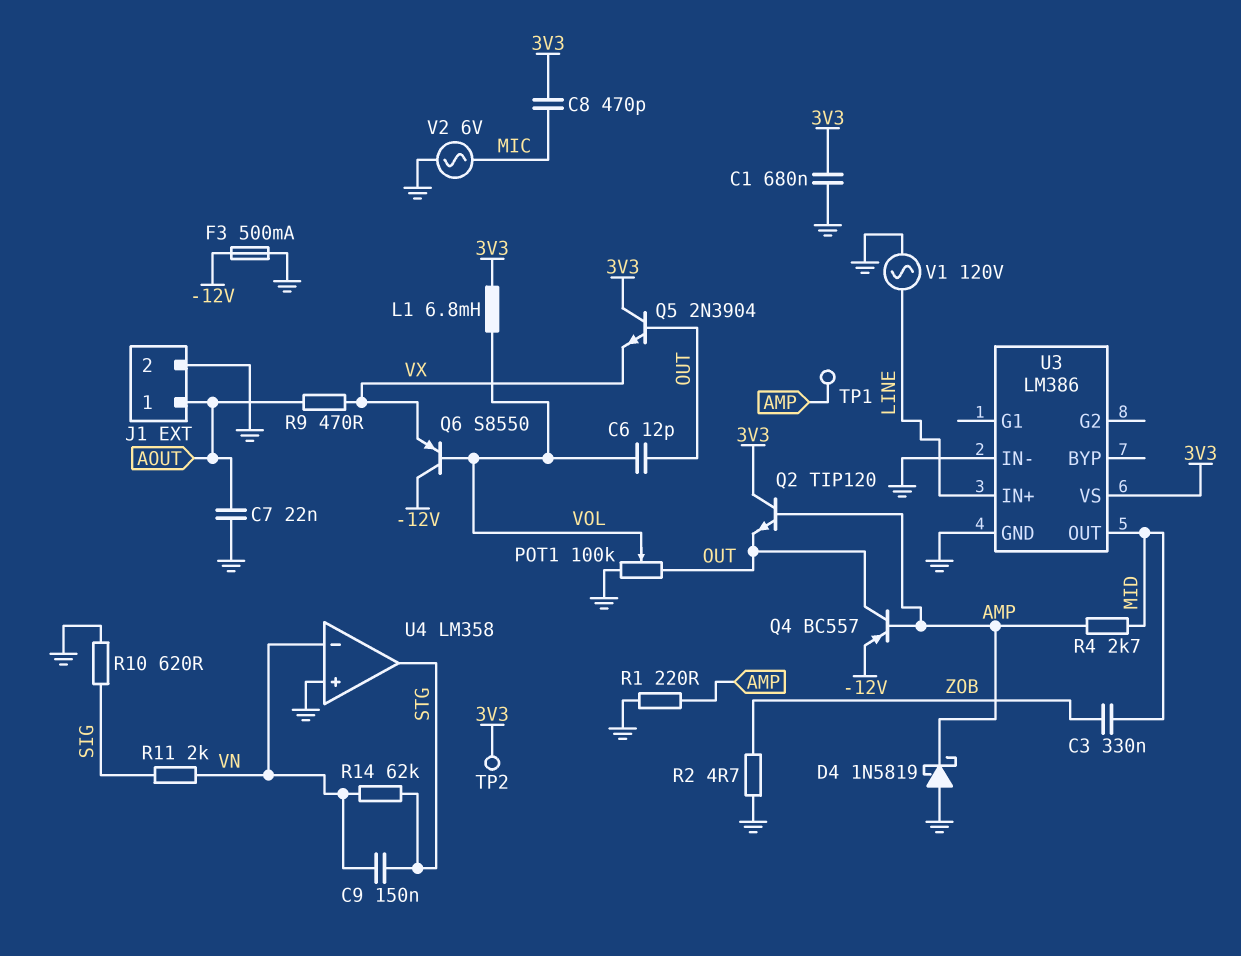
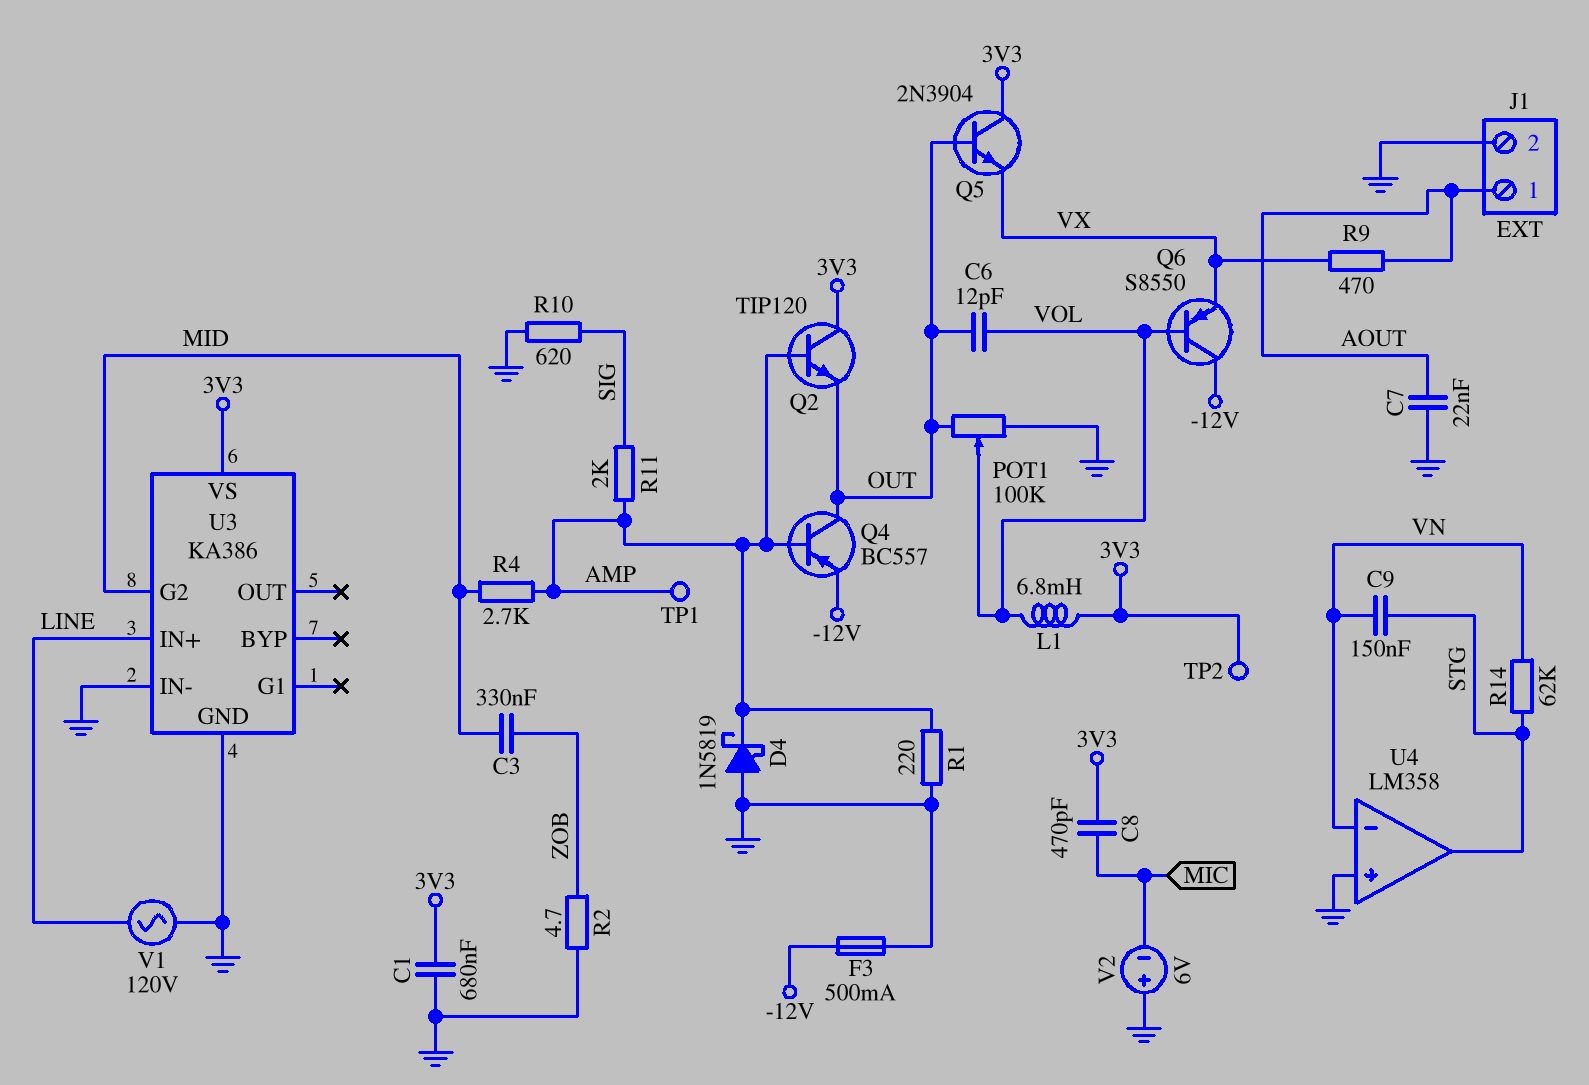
R11: 2k (SIG, VN) -> 2k (AMP, SIG)
U3: LM386 -> KA386
U3 pin G2: none -> MID
U3 pin OUT: MID -> none
V2: AC 6V (GND, MIC) -> 6V (plus GND, minus MIC)

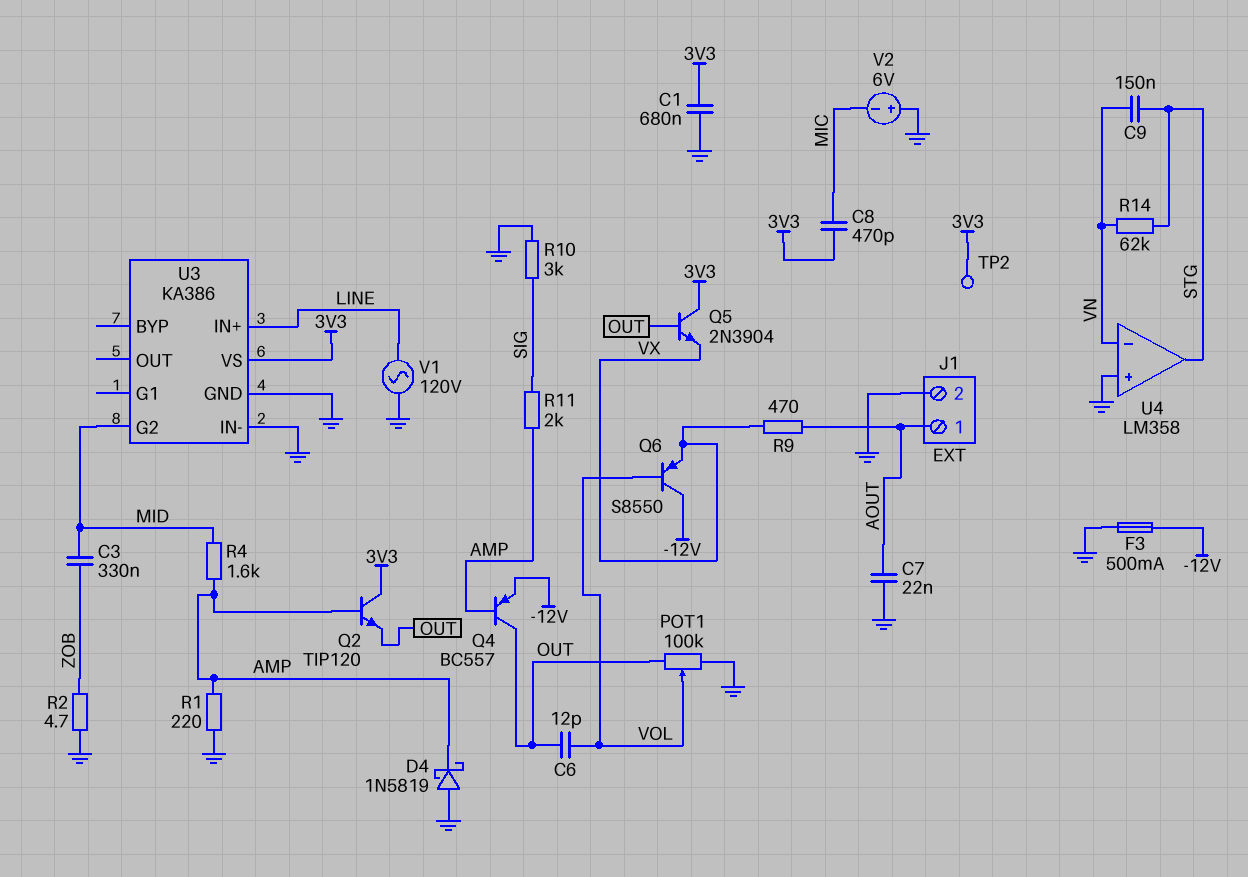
L1: 6.8mH (3V3, VOL) -> none
R4: 2.7k (AMP, MID) -> 1.6k (AMP, MID)
R10: 620 (GND, SIG) -> 3k (GND, SIG)
TP1: test point (AMP) -> none

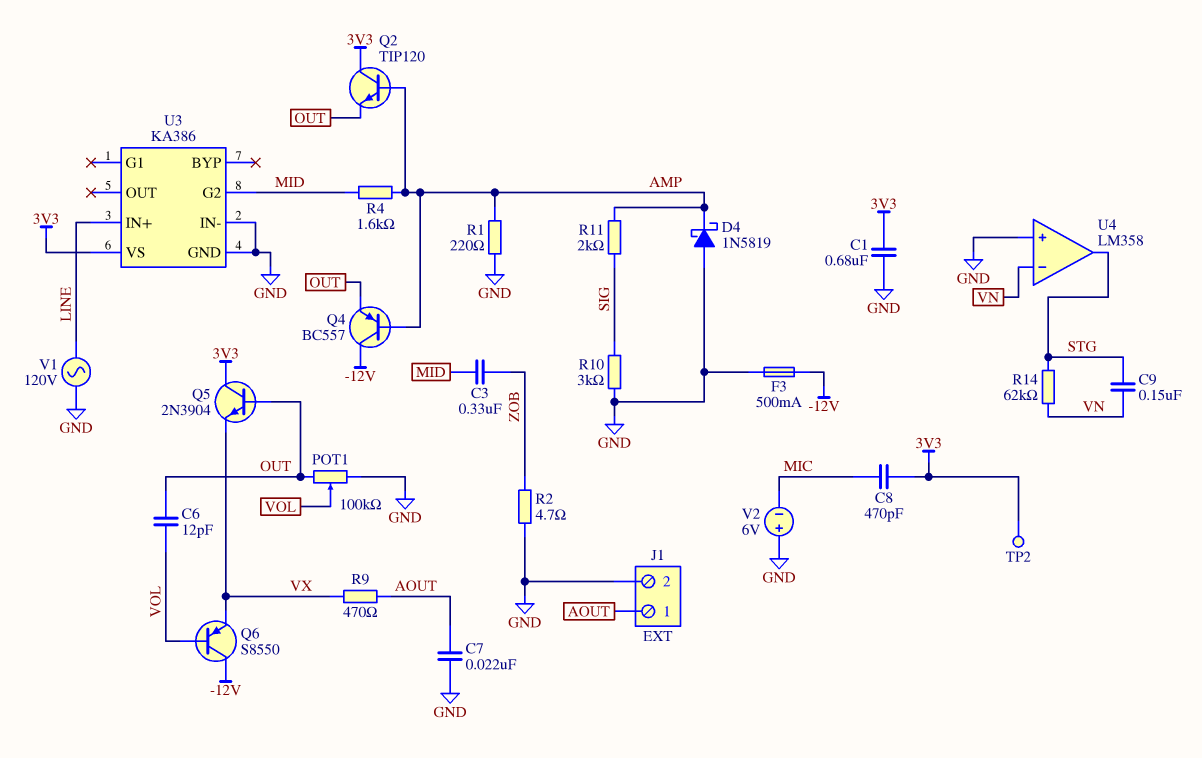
Q4: PNP BC557 (B AMP, C OUT, E -12V) -> PNP BC557 (B AMP, C -12V, E OUT)

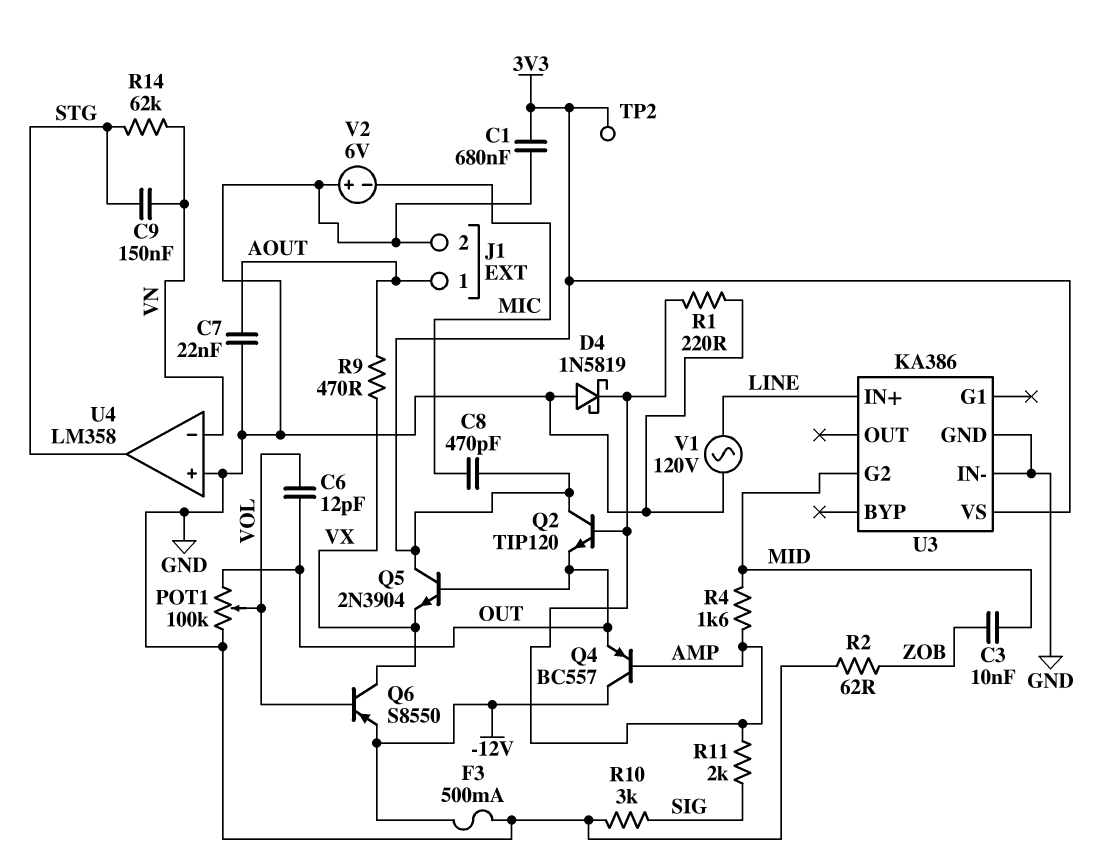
C3: 330nF (MID, ZOB) -> 10nF (MID, ZOB)
Q6: PNP S8550 (B VOL, C -12V, E VX) -> PNP S8550 (B VOL, C VX, E -12V)
R2: 4.7 (GND, ZOB) -> 62 (GND, ZOB)

